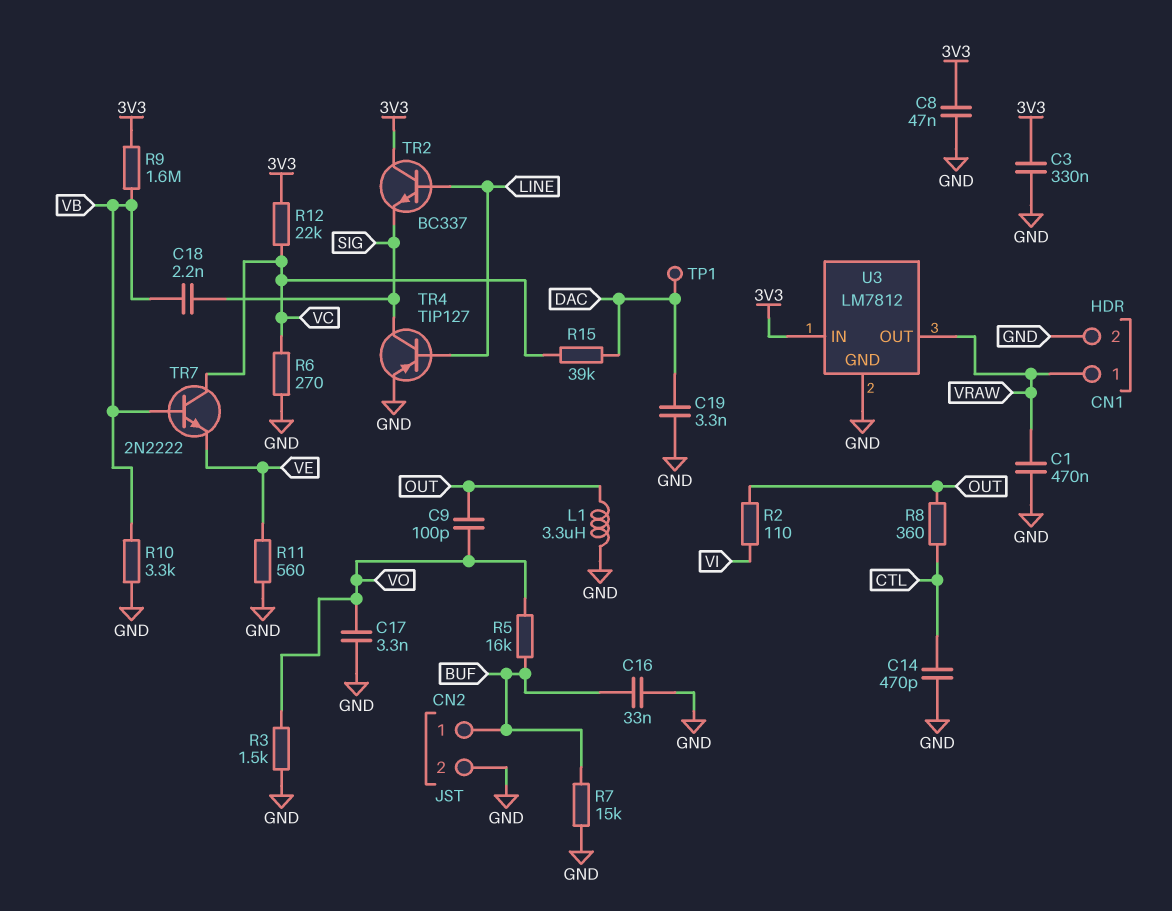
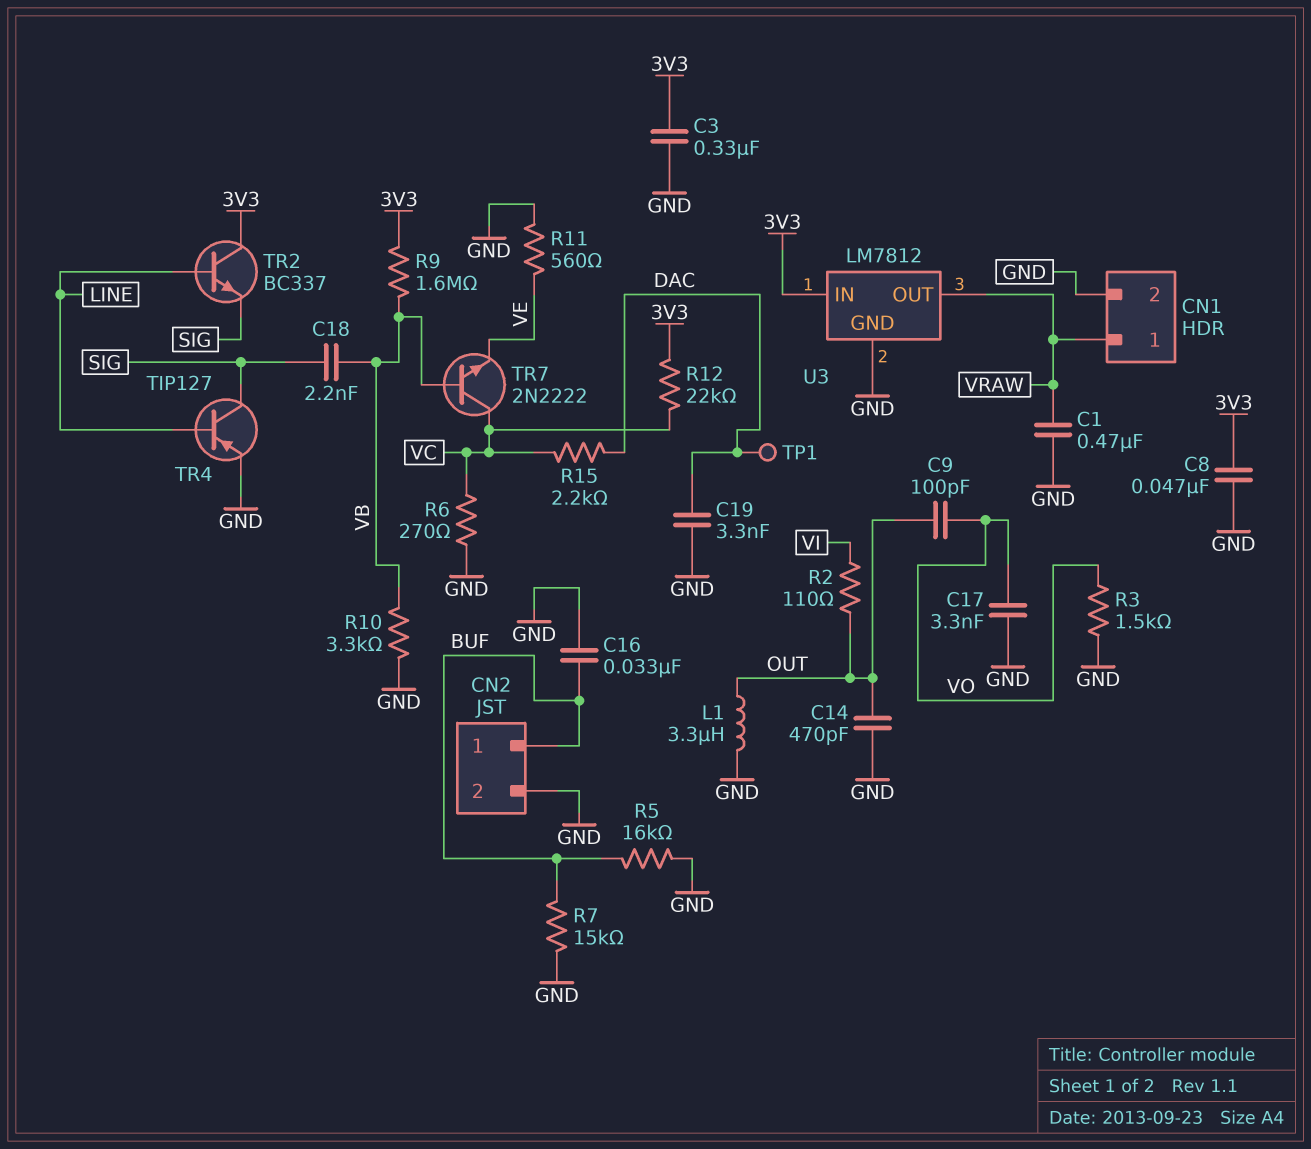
C14: 470pF (CTL, GND) -> 470pF (GND, OUT)
R5: 16k (BUF, VO) -> 16k (BUF, GND)
R8: 360 (CTL, OUT) -> none
R15: 39k (DAC, VC) -> 2.2k (DAC, VC)

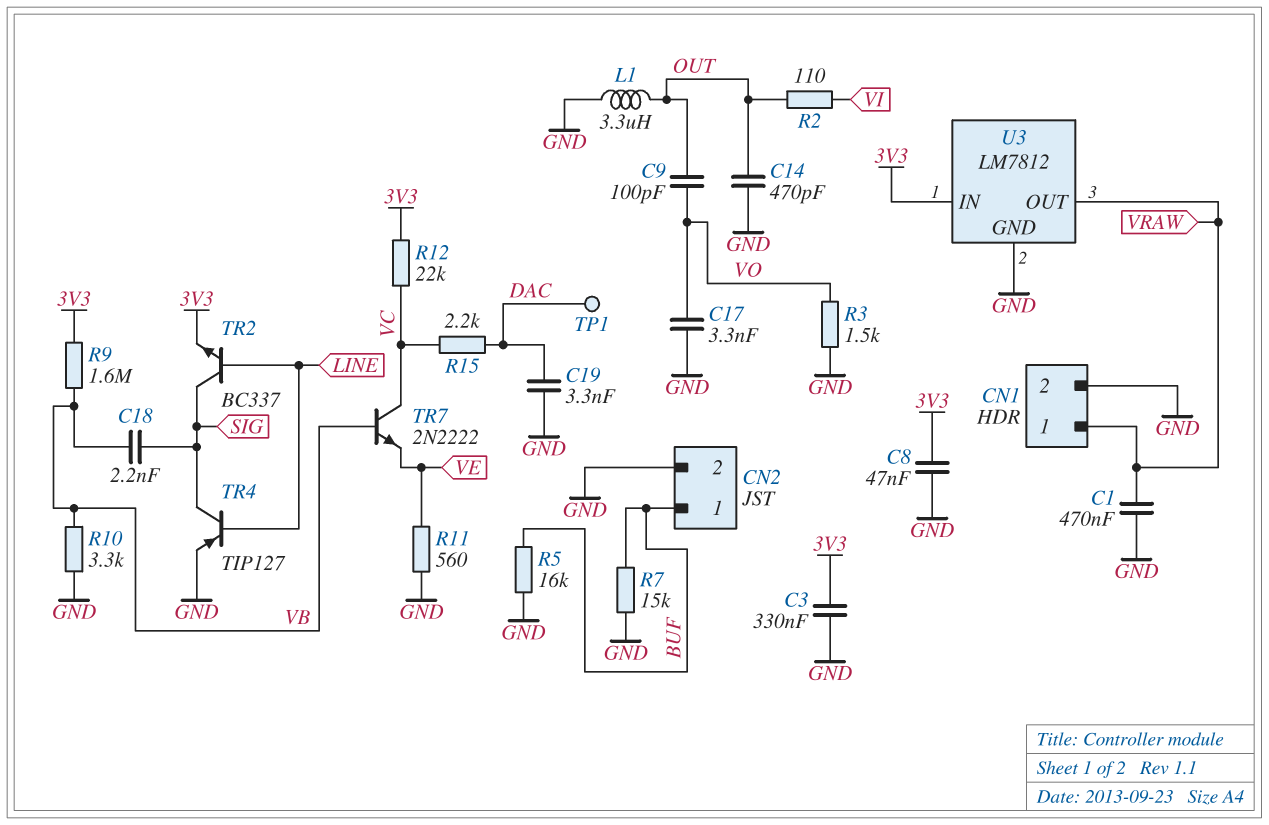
C16: 33nF (BUF, GND) -> none
R6: 270 (GND, VC) -> none
TR2: NPN BC337 (B LINE, C 3V3, E SIG) -> NPN BC337 (B LINE, C SIG, E 3V3)

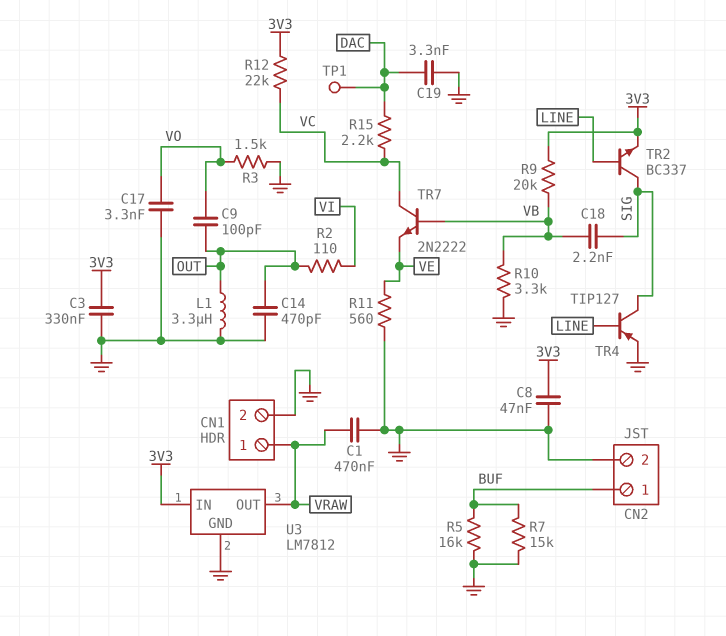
R9: 1.6M (3V3, VB) -> 20k (3V3, VB)

